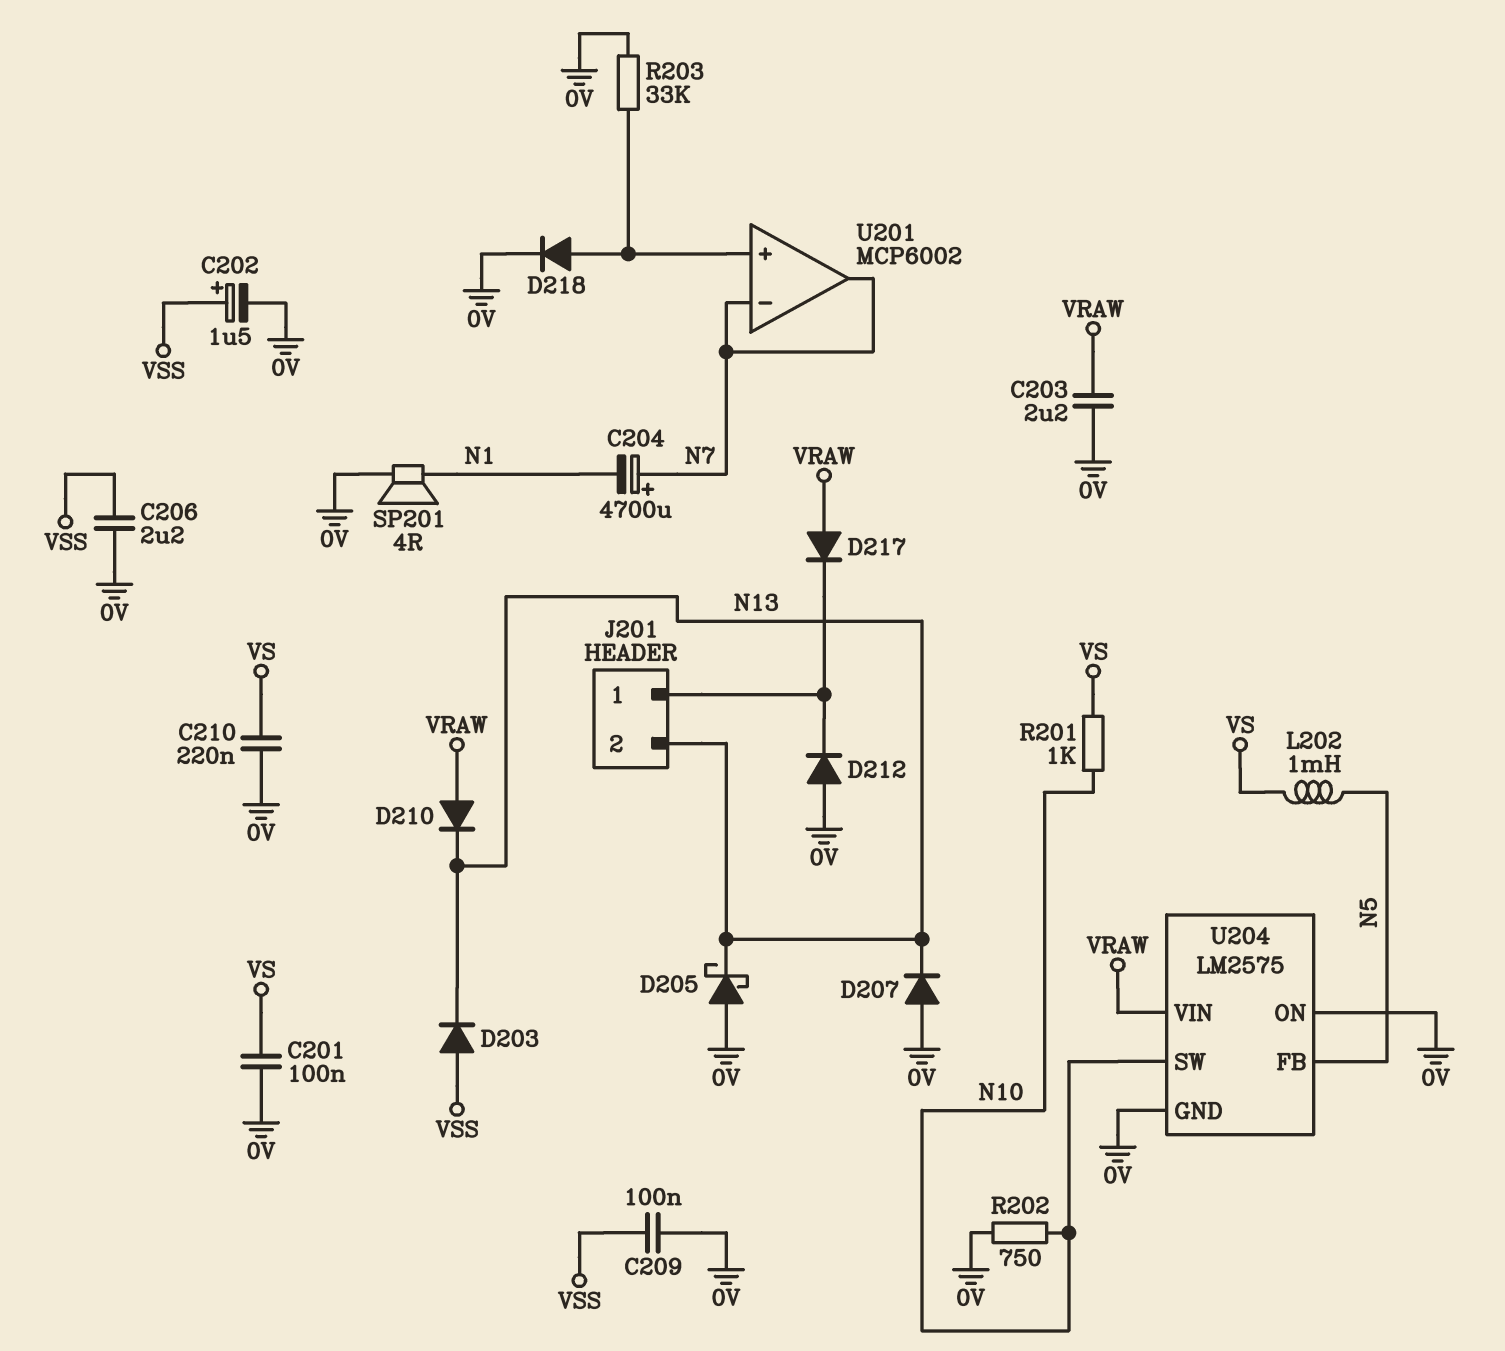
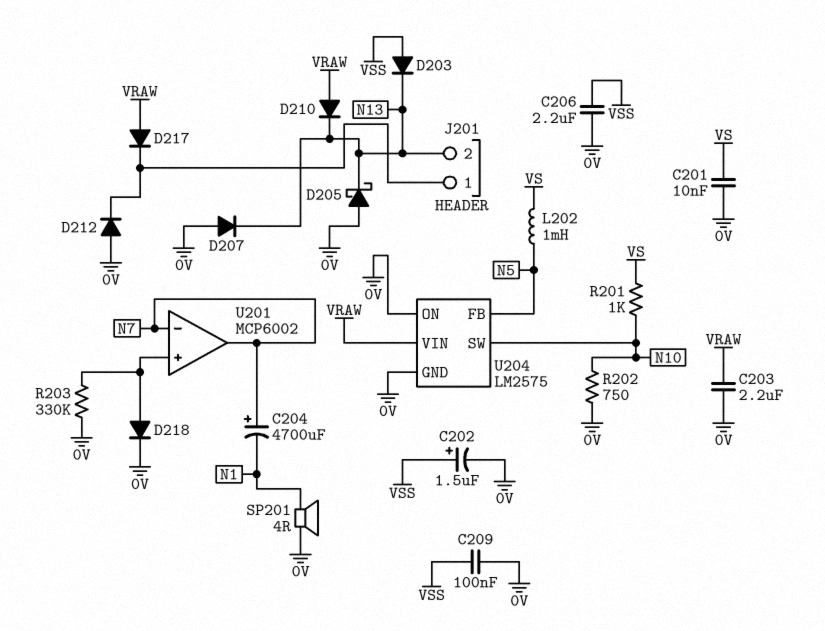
C201: 100nF (0V, VS) -> 10nF (0V, VS)
C210: 220nF (0V, VS) -> none
R203: 33k (0V, U201/in+) -> 330k (0V, U201/in+)

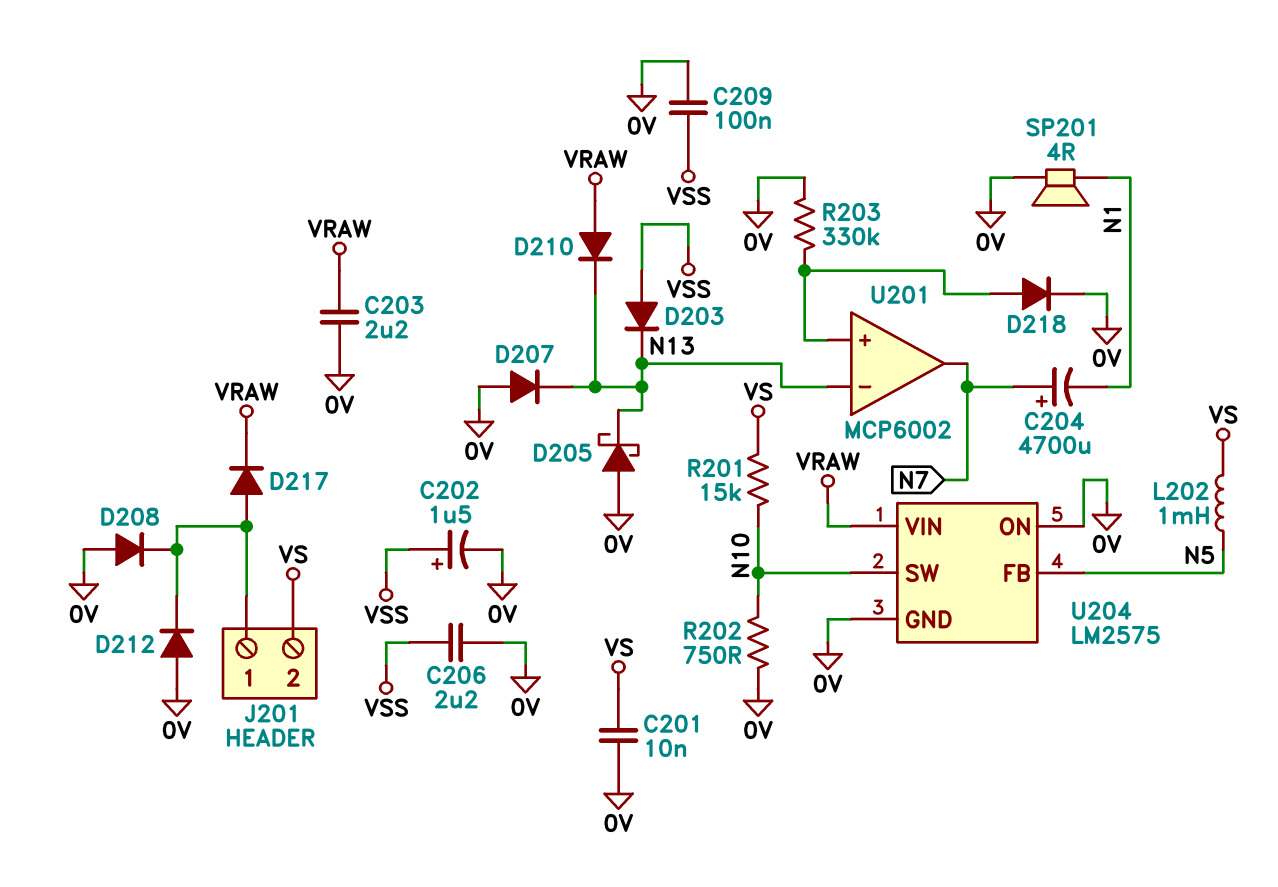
D208: none -> diode (A 0V, K J201/1)
D217: diode (A VRAW, K J201/1) -> diode (A J201/1, K VRAW)
J201 pin 2: N13 -> VS
R201: 1k (N10, VS) -> 15k (N10, VS)
U201 pin in-: N7 -> N13

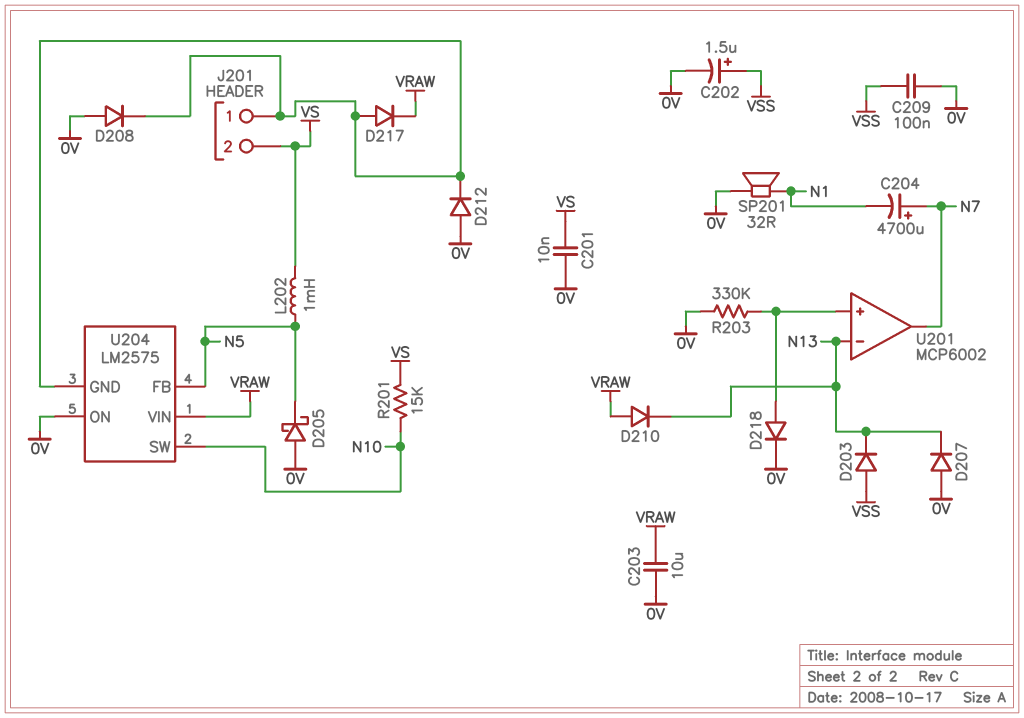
C203: 2.2uF (0V, VRAW) -> 10uF (0V, VRAW)
C206: 2.2uF (0V, VSS) -> none
D205: schottky (A 0V, K N13) -> schottky (A 0V, K N5)
R202: 750 (0V, N10) -> none
SP201: speaker 4R (0V, N1) -> speaker 32R (0V, N1)
U204 pin GND: 0V -> J201/1

